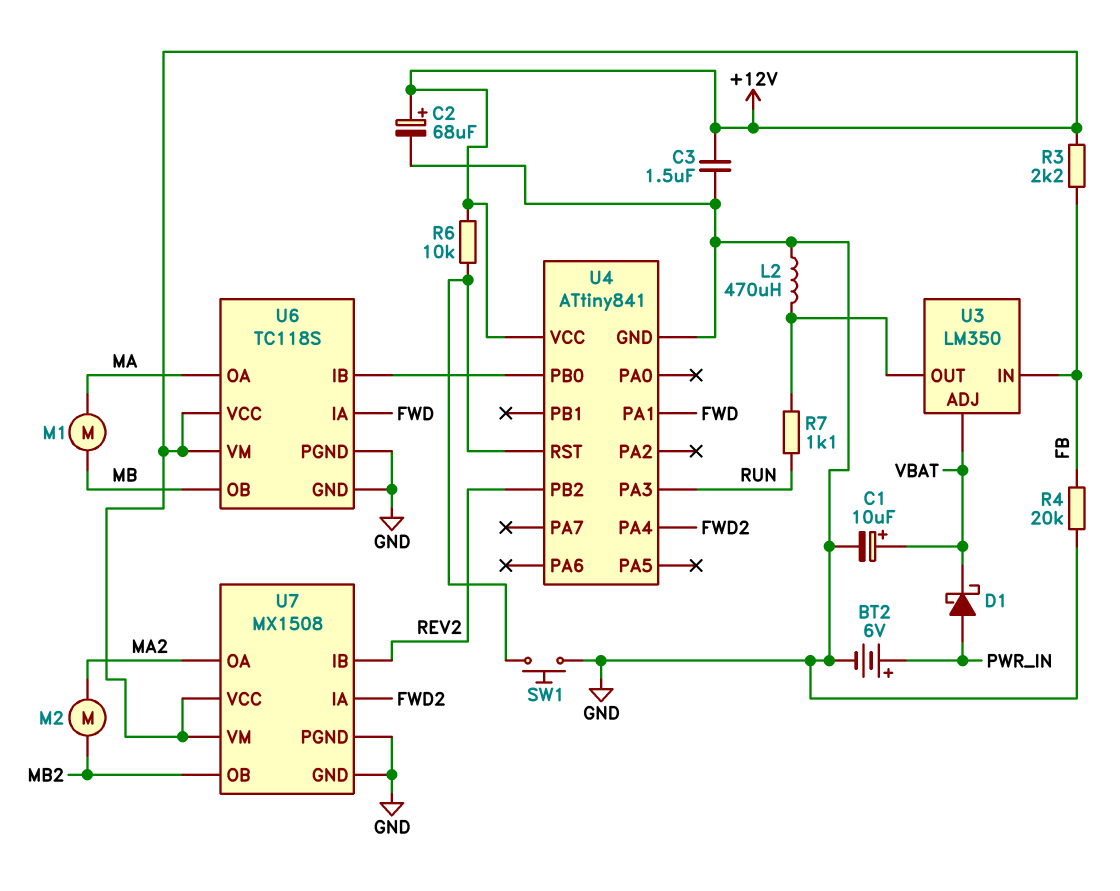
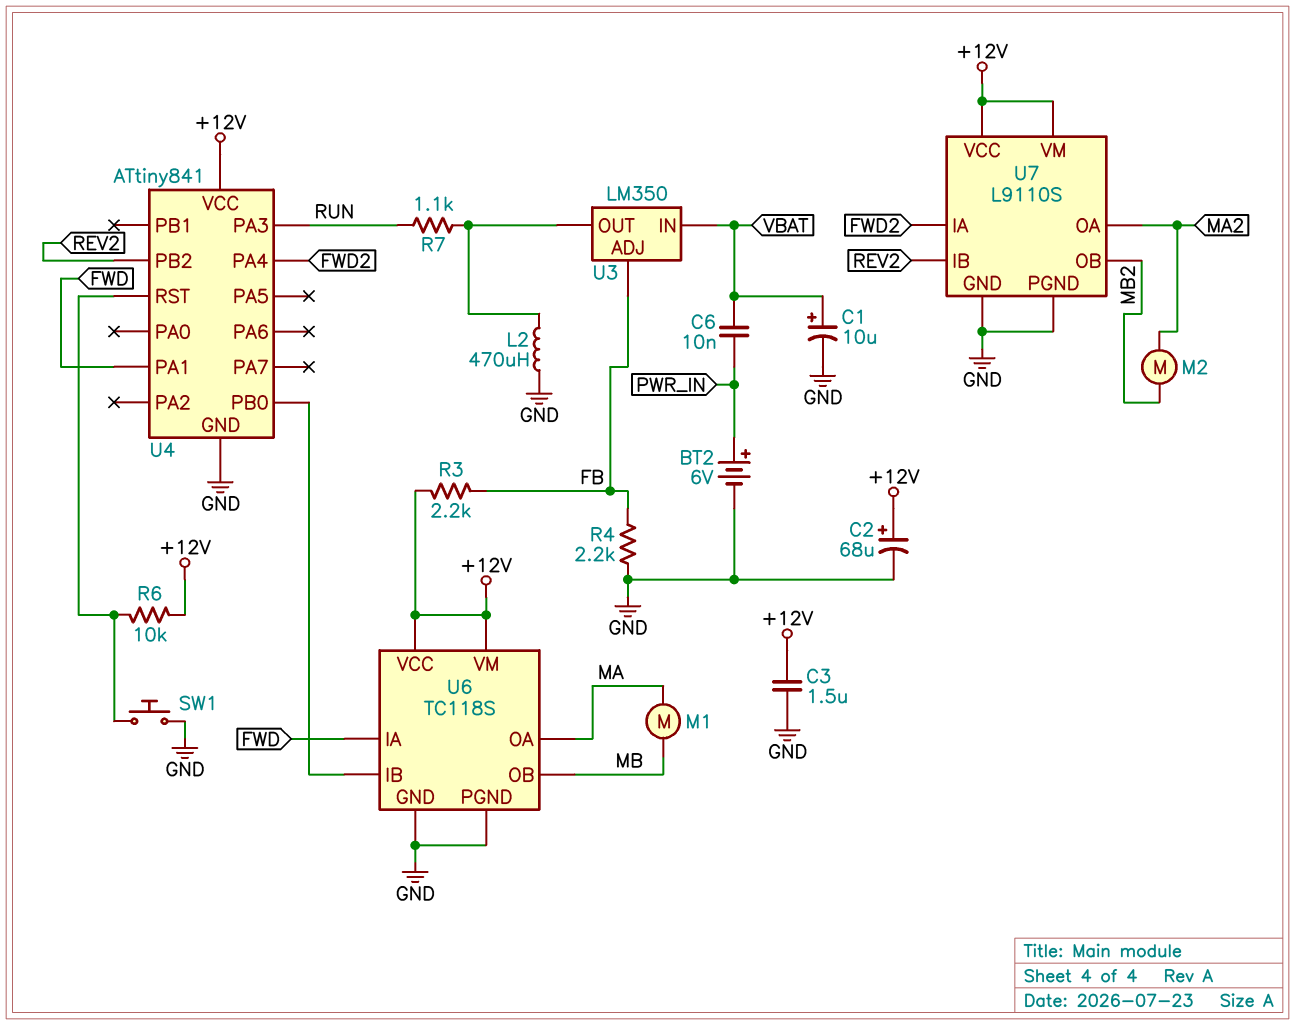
C6: none -> 10nF (PWR_IN, VBAT)
D1: schottky (A PWR_IN, K VBAT) -> none
R4: 20k (FB, GND) -> 2.2k (FB, GND)
U3 pin ADJ: VBAT -> FB
U3 pin IN: FB -> VBAT
U7: MX1508 -> L9110S

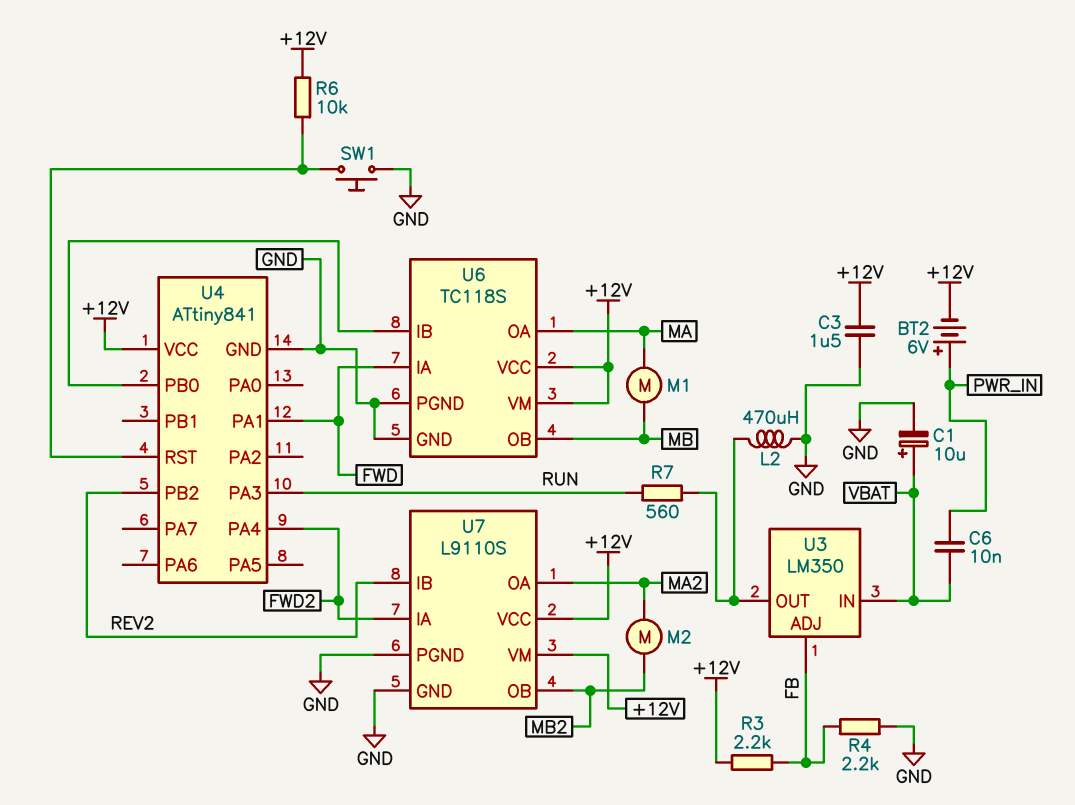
BT2: 6V (plus PWR_IN, minus GND) -> 6V (plus PWR_IN, minus +12V)
C2: 68uF (plus +12V, minus GND) -> none
R7: 1.1k (RUN, U3/OUT) -> 560 (RUN, U3/OUT)

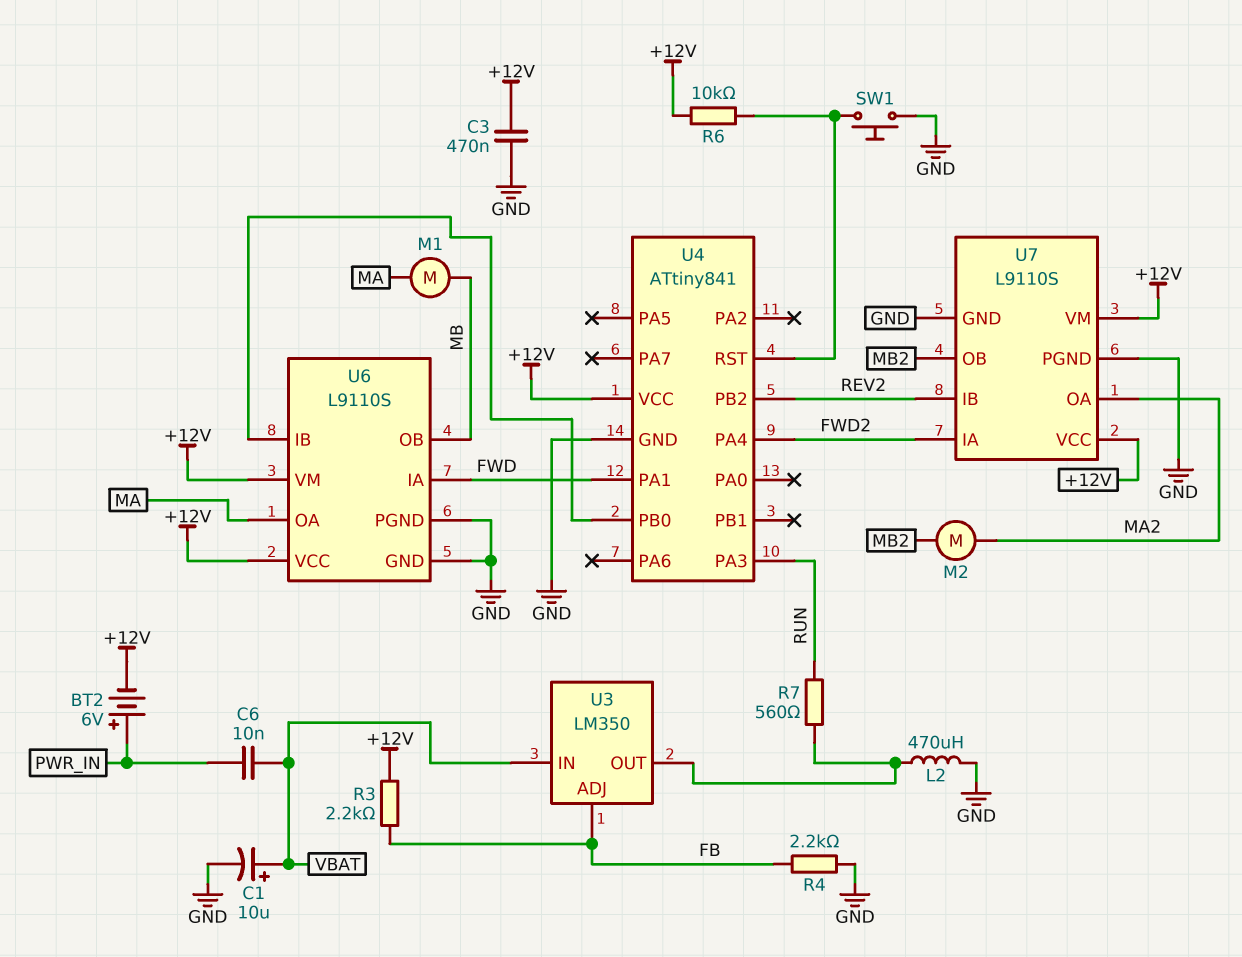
C3: 1.5uF (+12V, GND) -> 470nF (+12V, GND)
U6: TC118S -> L9110S

